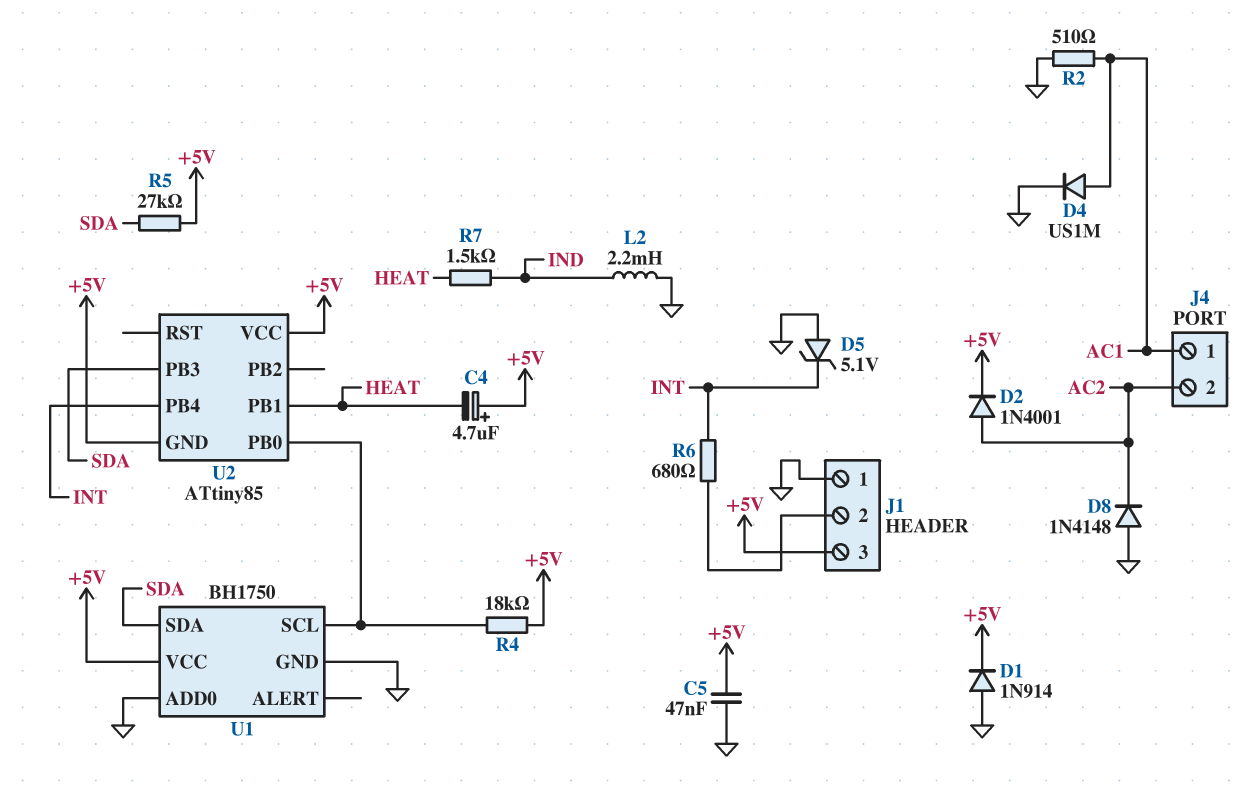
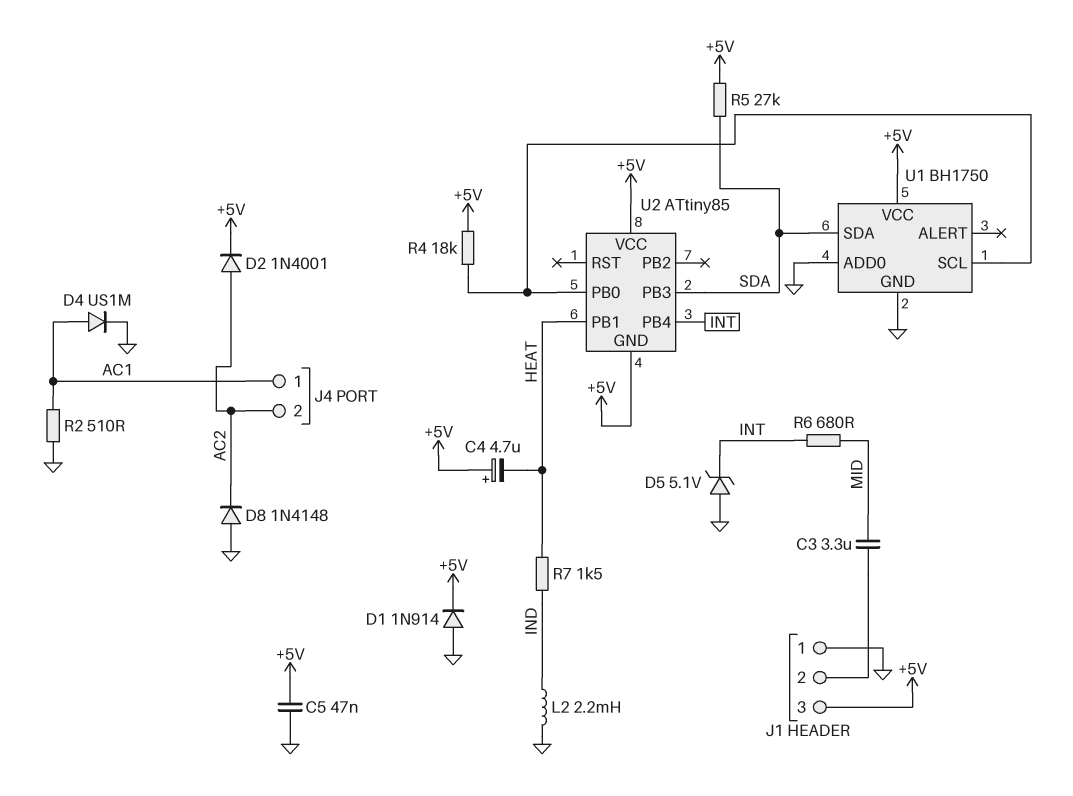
C3: none -> 3.3uF (J1/2, MID)
R6: 680 (INT, J1/2) -> 680 (INT, MID)

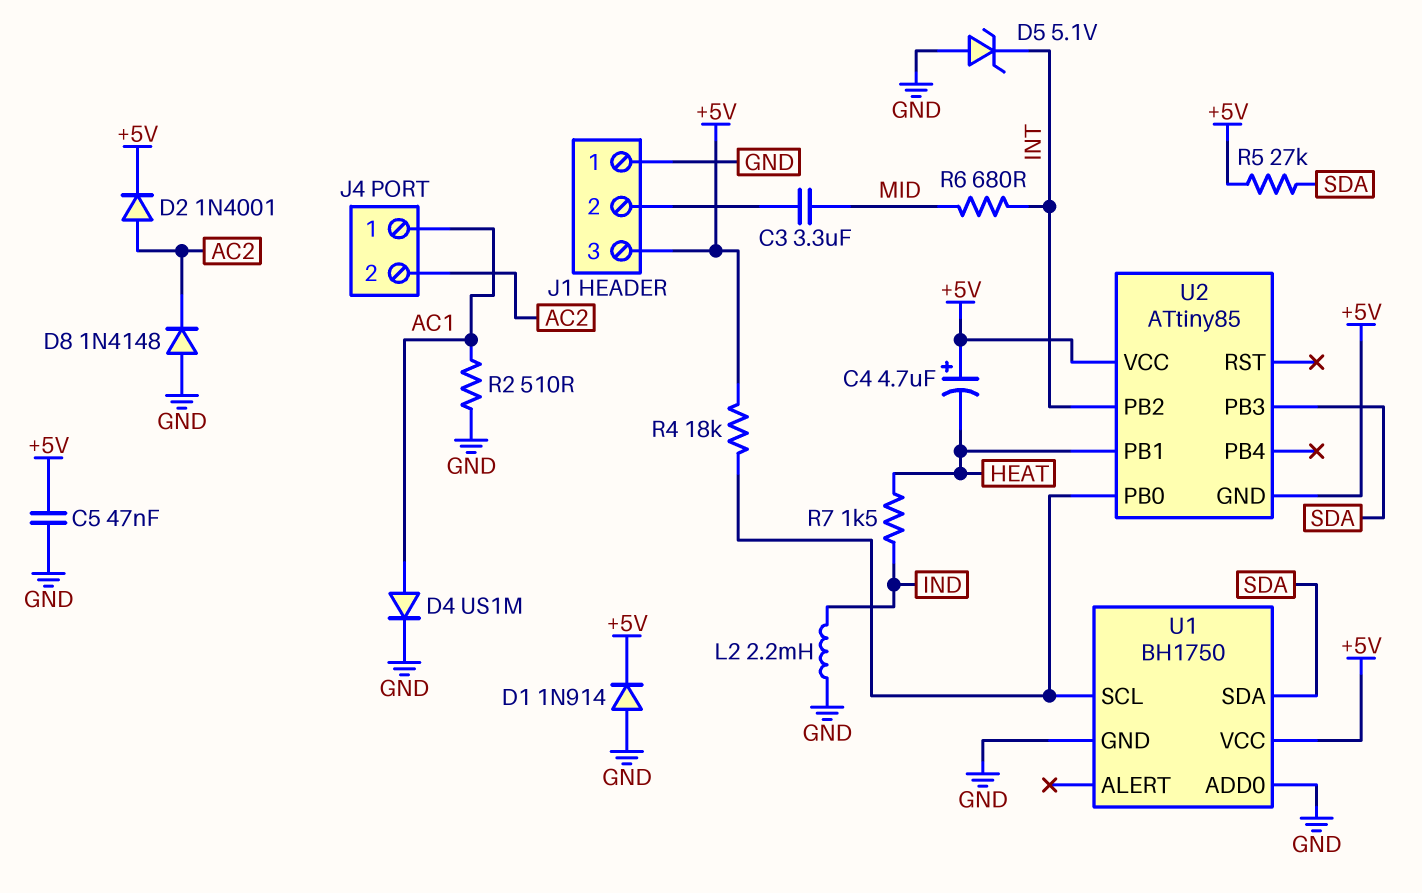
U2 pin PB2: none -> INT
U2 pin PB4: INT -> none

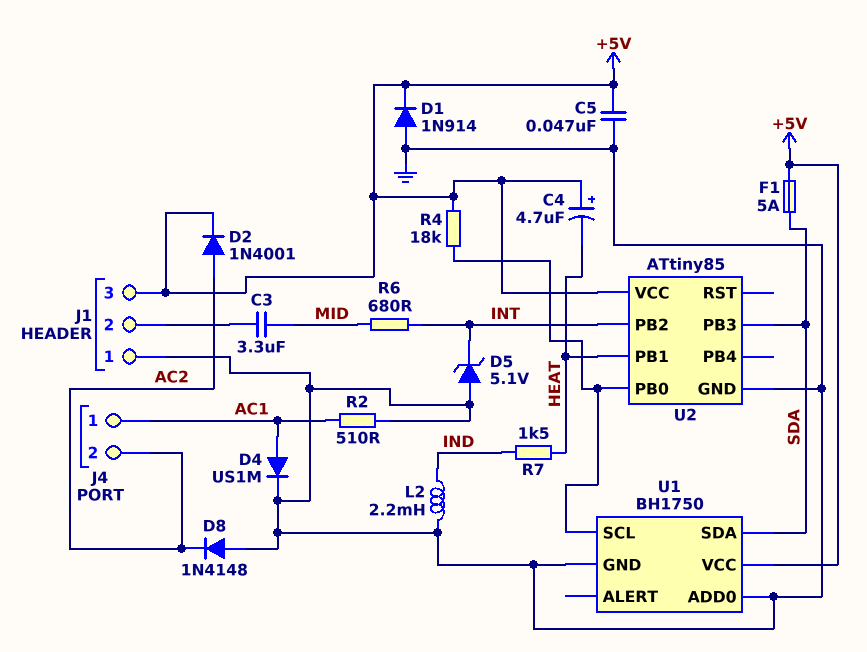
F1: none -> 5A (+5V, SDA)
R5: 27k (+5V, SDA) -> none
U2 pin GND: +5V -> GND

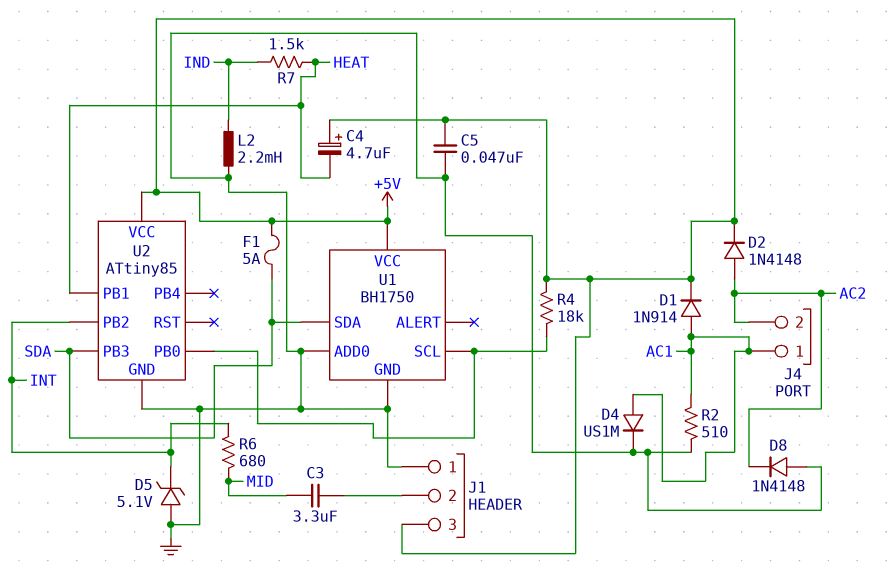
D1: diode 1N914 (A GND, K +5V) -> diode 1N914 (A AC1, K +5V)
D2: diode 1N4001 (A AC2, K +5V) -> diode 1N4148 (A AC2, K +5V)

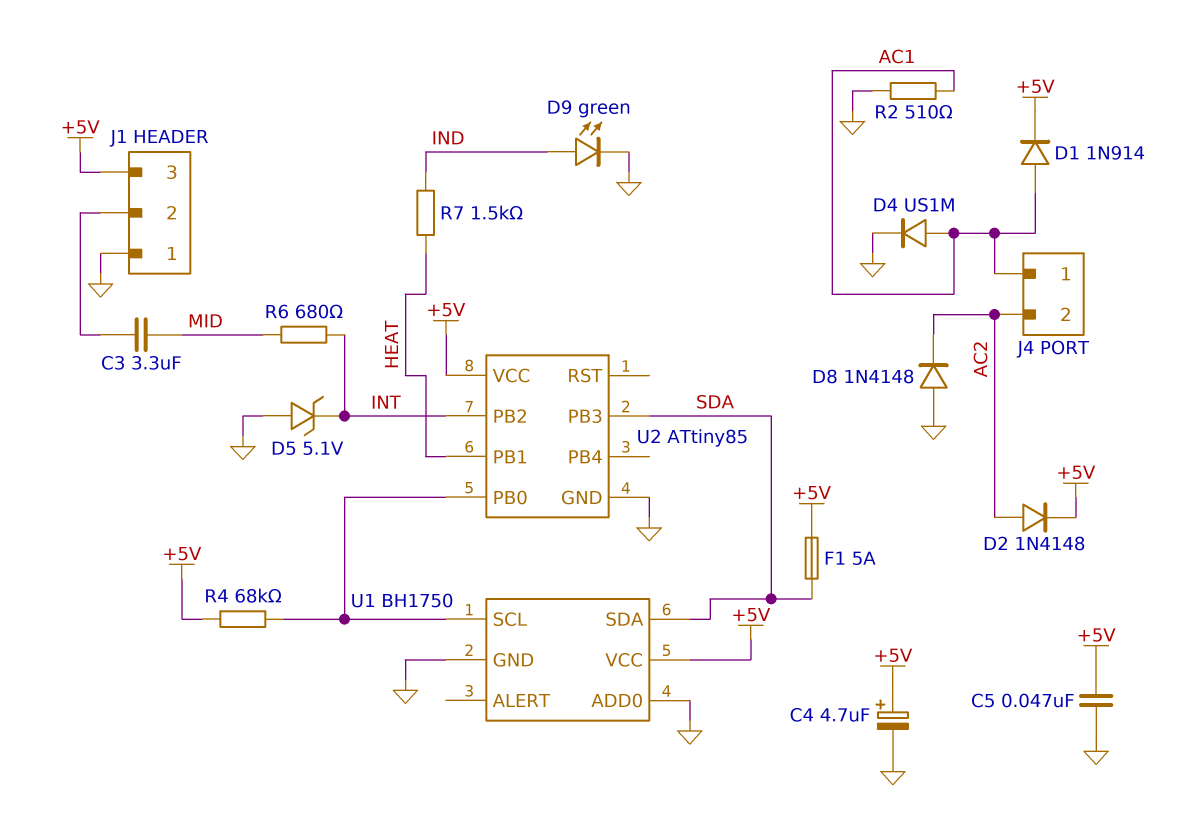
C4: 4.7uF (plus +5V, minus HEAT) -> 4.7uF (plus +5V, minus GND)
D9: none -> LED green (A IND, K GND)
L2: 2.2mH (GND, IND) -> none
R4: 18k (+5V, U1/SCL) -> 68k (+5V, U1/SCL)

